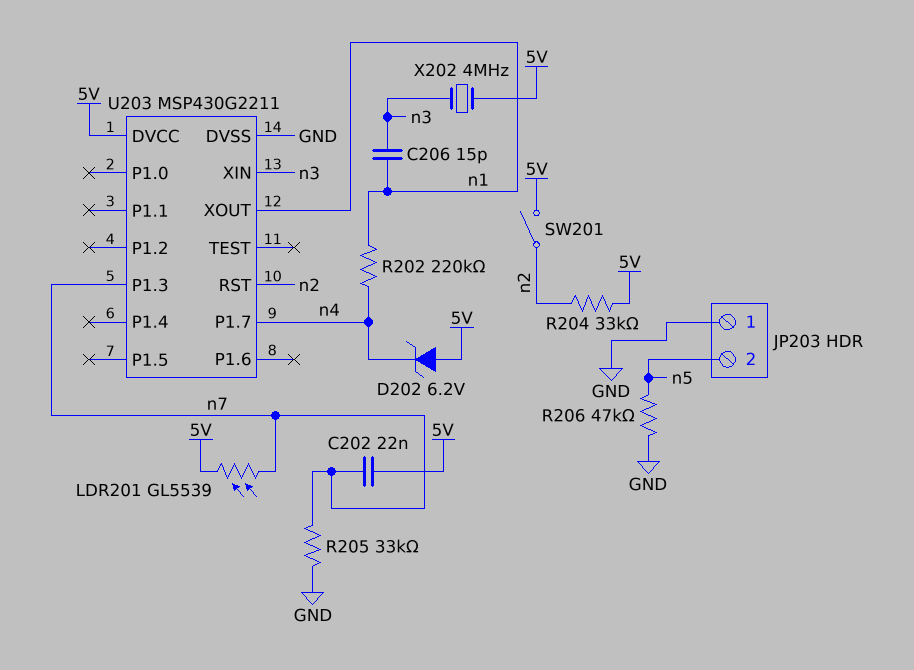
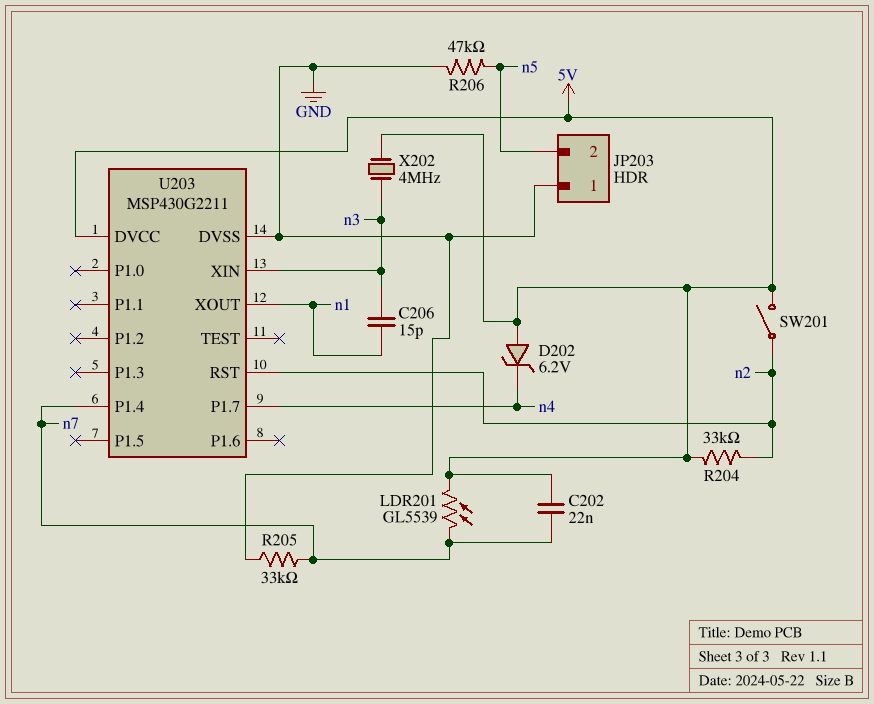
R202: 220k (n1, n4) -> none
U203 pin P1.3: n7 -> none
U203 pin P1.4: none -> n7

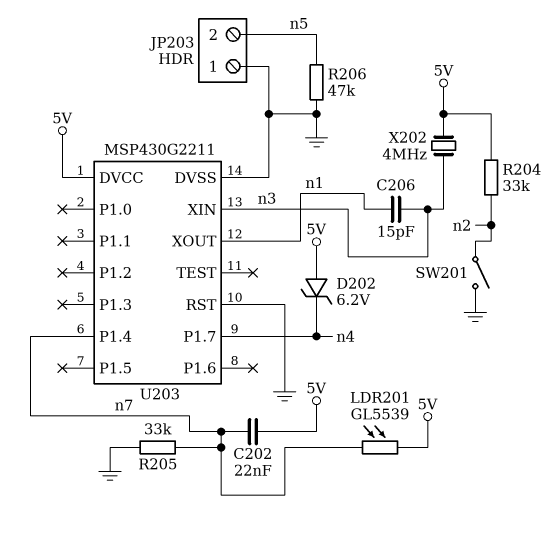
SW201: switch (5V, n2) -> switch (GND, n2)
U203 pin RST: n2 -> GND

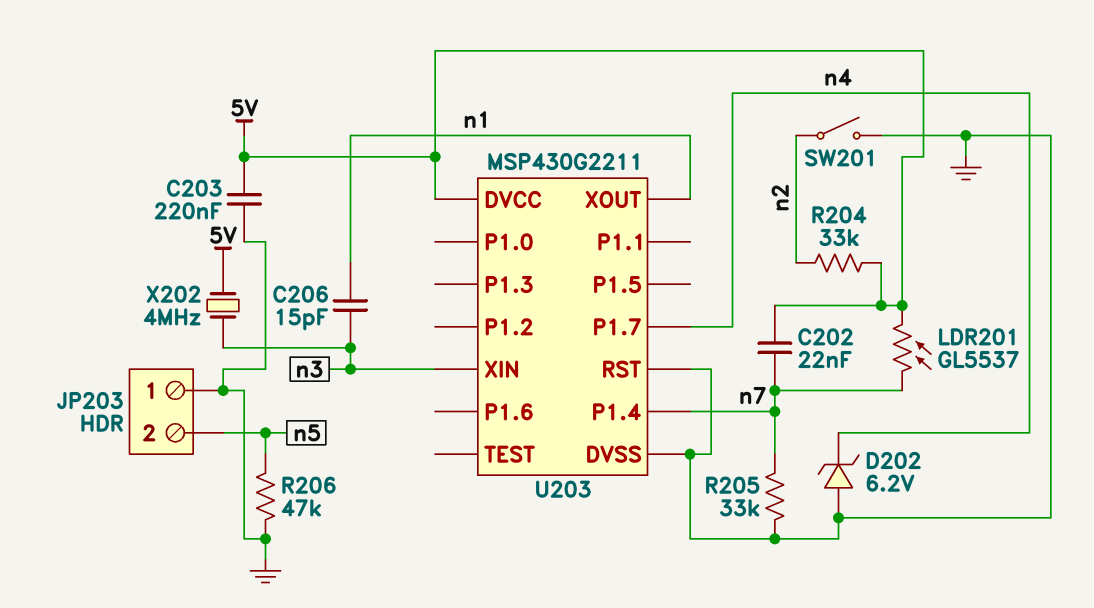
C203: none -> 220nF (5V, GND)
D202: zener 6.2V (A 5V, K n4) -> zener 6.2V (A GND, K n4)
LDR201: GL5539 (5V, n7) -> GL5537 (5V, n7)

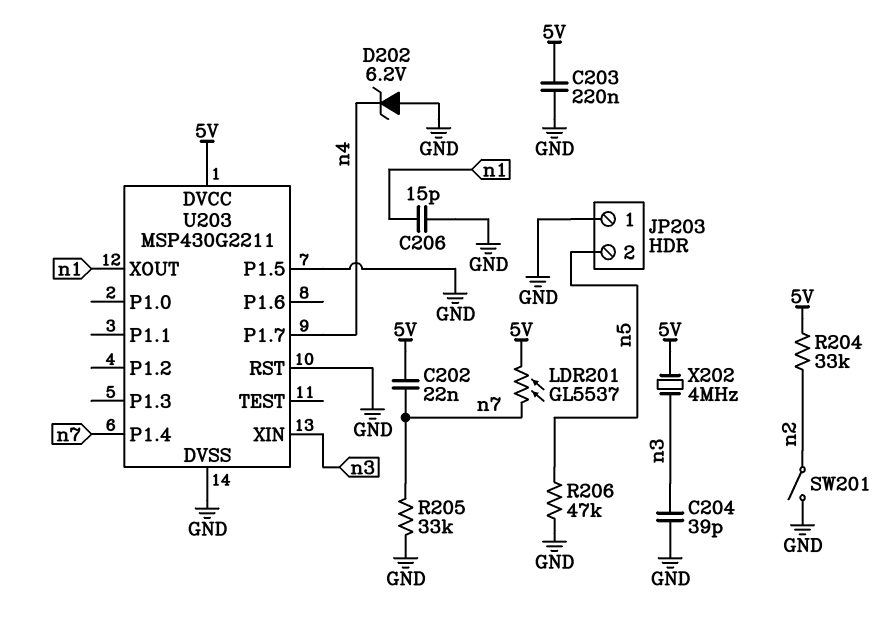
C204: none -> 39pF (GND, n3)
C206: 15pF (n1, n3) -> 15pF (GND, n1)
U203 pin P1.5: none -> GND

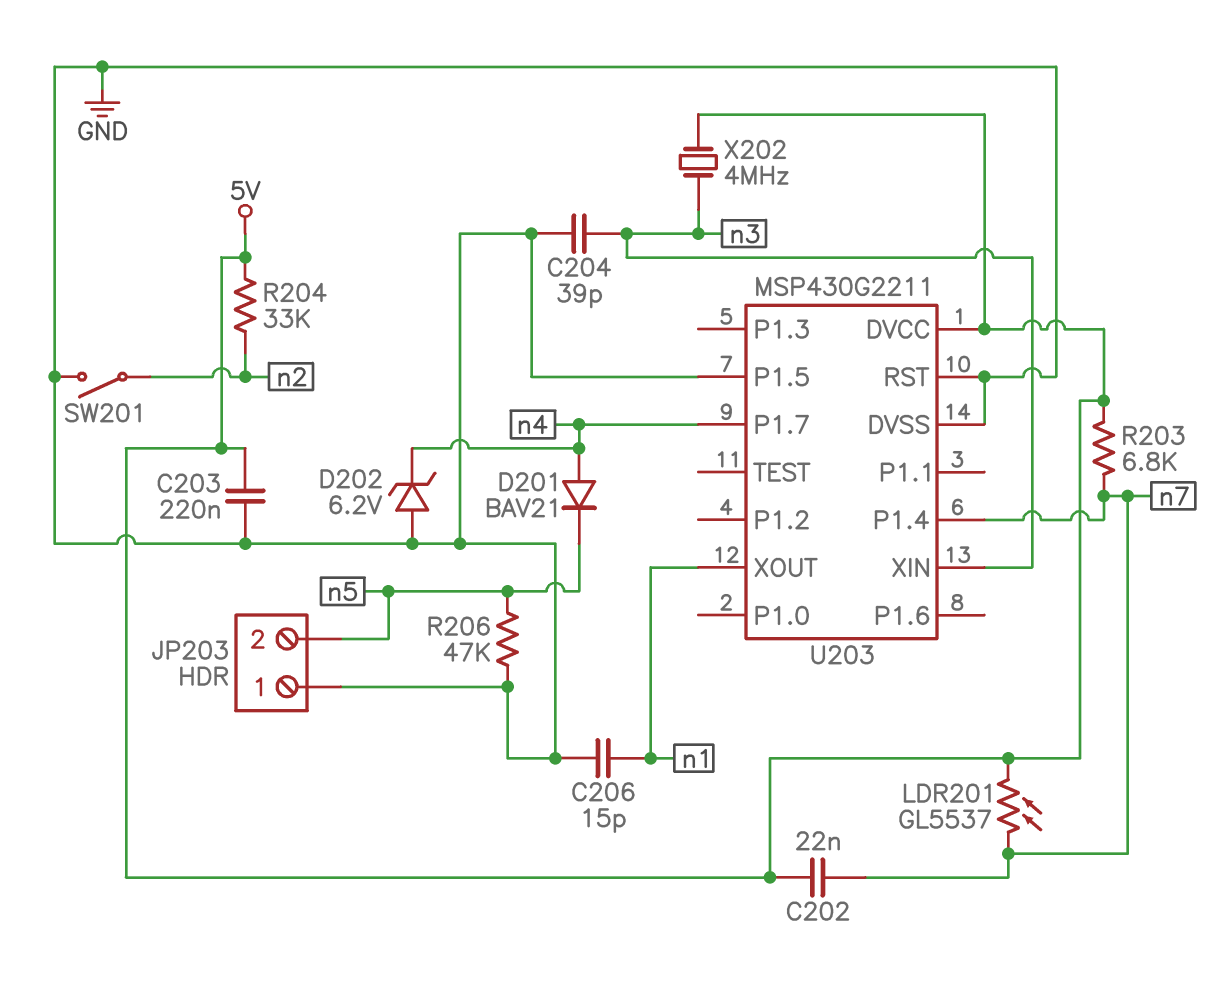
D201: none -> diode BAV21 (A n4, K n5)
R203: none -> 6.8k (5V, n7)
R205: 33k (GND, n7) -> none

